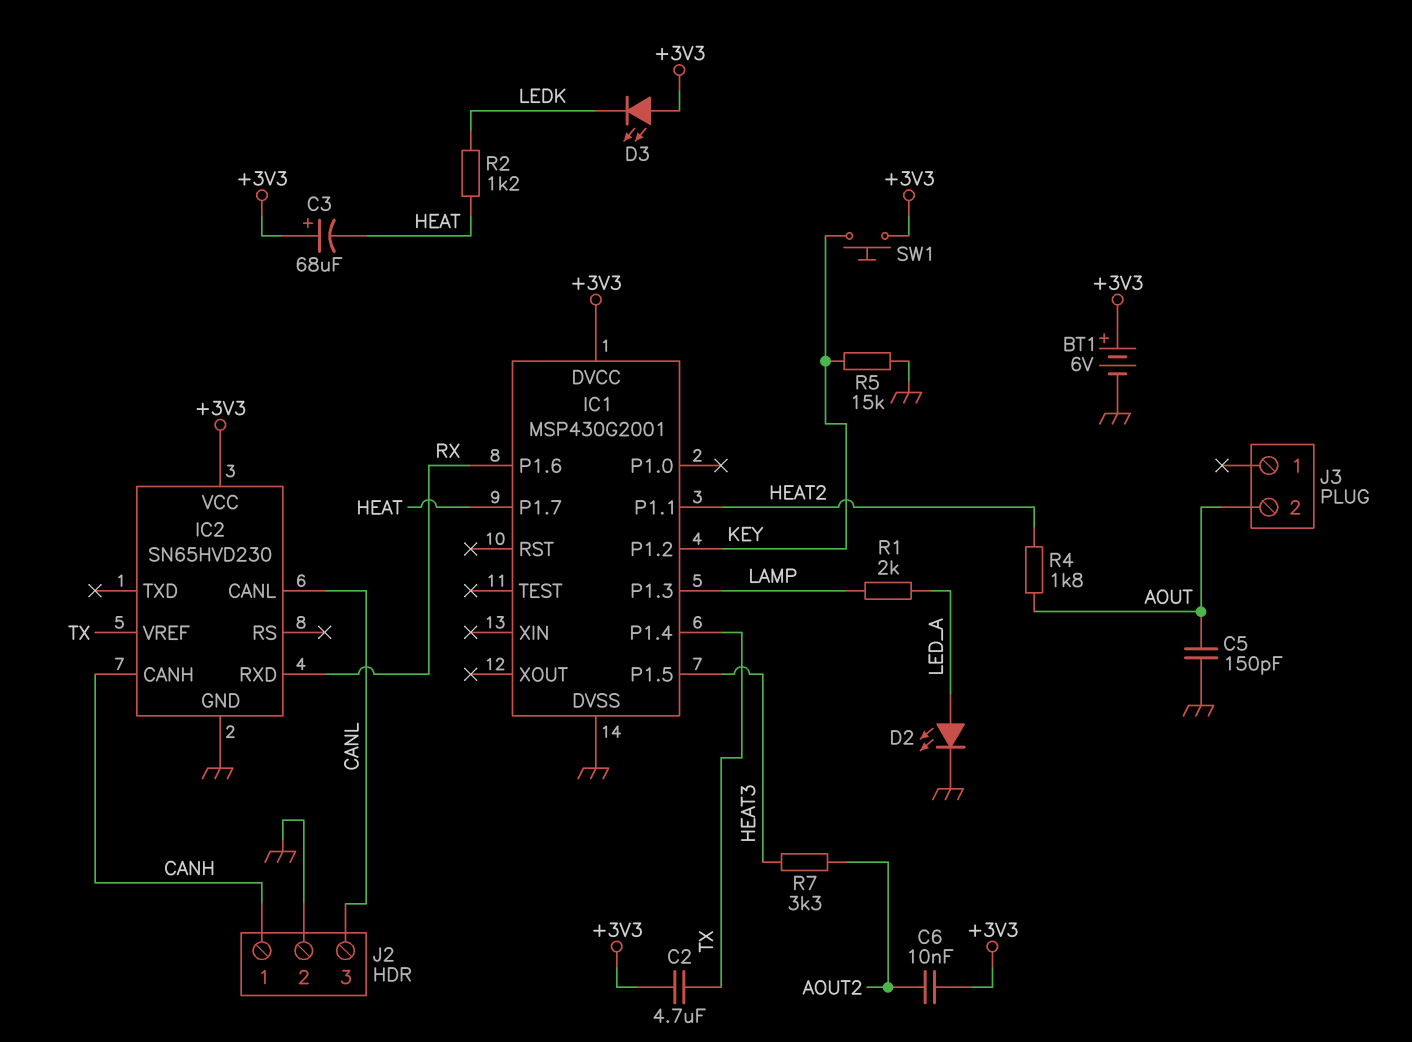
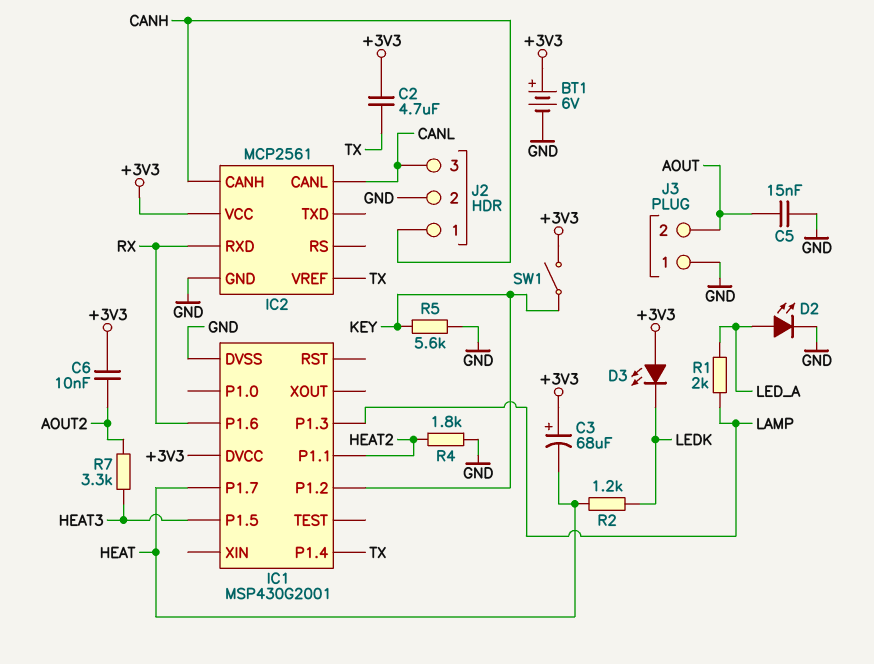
C5: 150pF (AOUT, GND) -> 15nF (AOUT, GND)
IC2: SN65HVD230 -> MCP2561
J3 pin 1: none -> GND
R4: 1.8k (AOUT, HEAT2) -> 1.8k (GND, HEAT2)
R5: 15k (GND, KEY) -> 5.6k (GND, KEY)
SW1: button (+3V3, KEY) -> switch (+3V3, KEY)

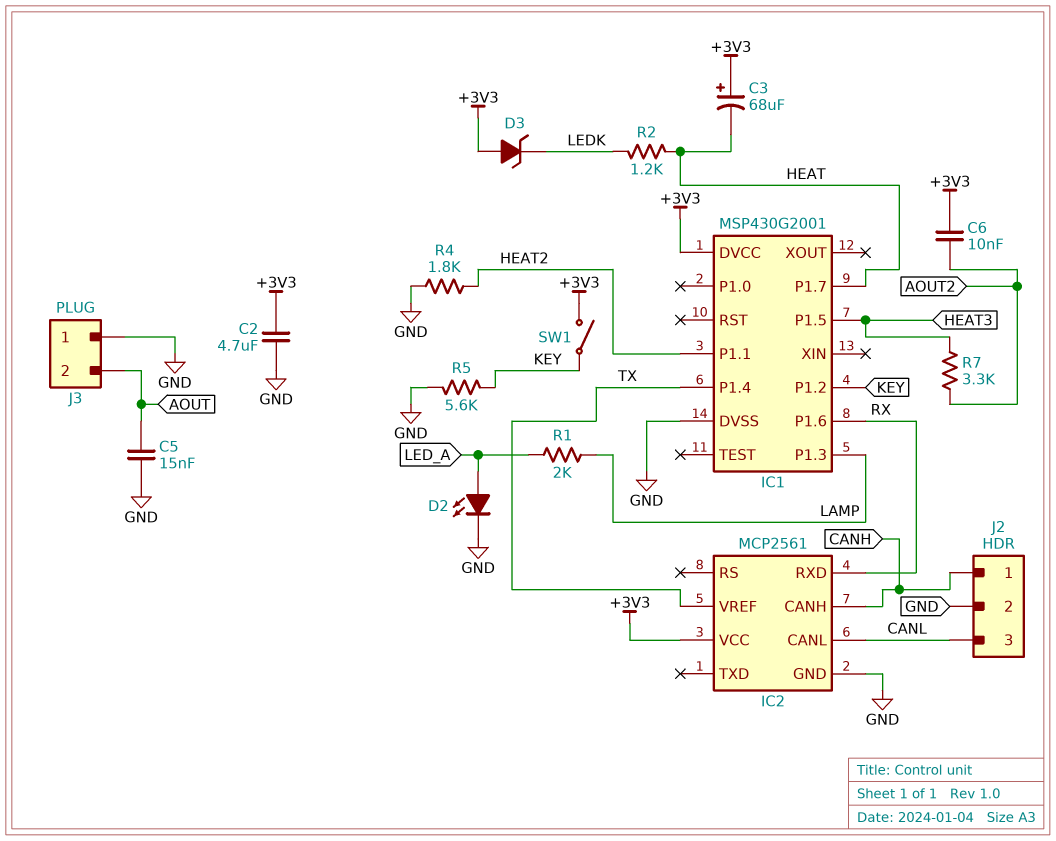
BT1: 6V (plus +3V3, minus GND) -> none
C2: 4.7uF (+3V3, TX) -> 4.7uF (+3V3, GND)
D3: LED (A +3V3, K LEDK) -> zener (A +3V3, K LEDK)

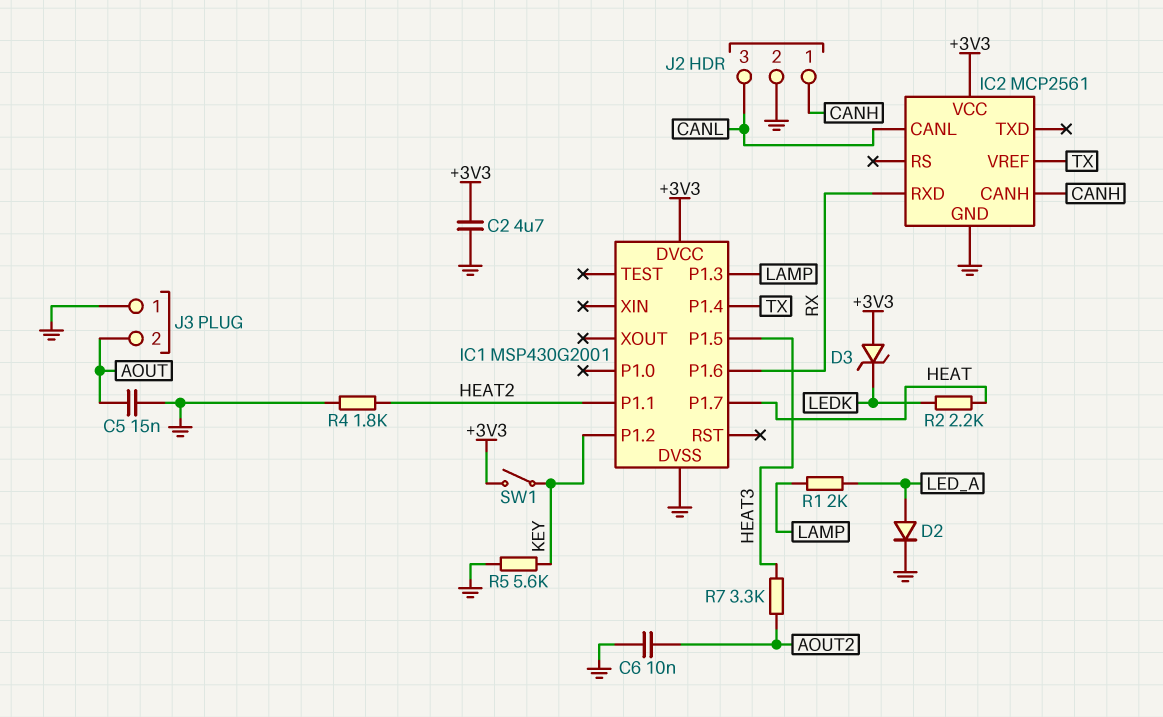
C3: 68uF (plus +3V3, minus HEAT) -> none
C6: 10nF (+3V3, AOUT2) -> 10nF (AOUT2, GND)
D2: LED (A LED_A, K GND) -> diode (A LED_A, K GND)
R2: 1.2k (HEAT, LEDK) -> 2.2k (HEAT, LEDK)

